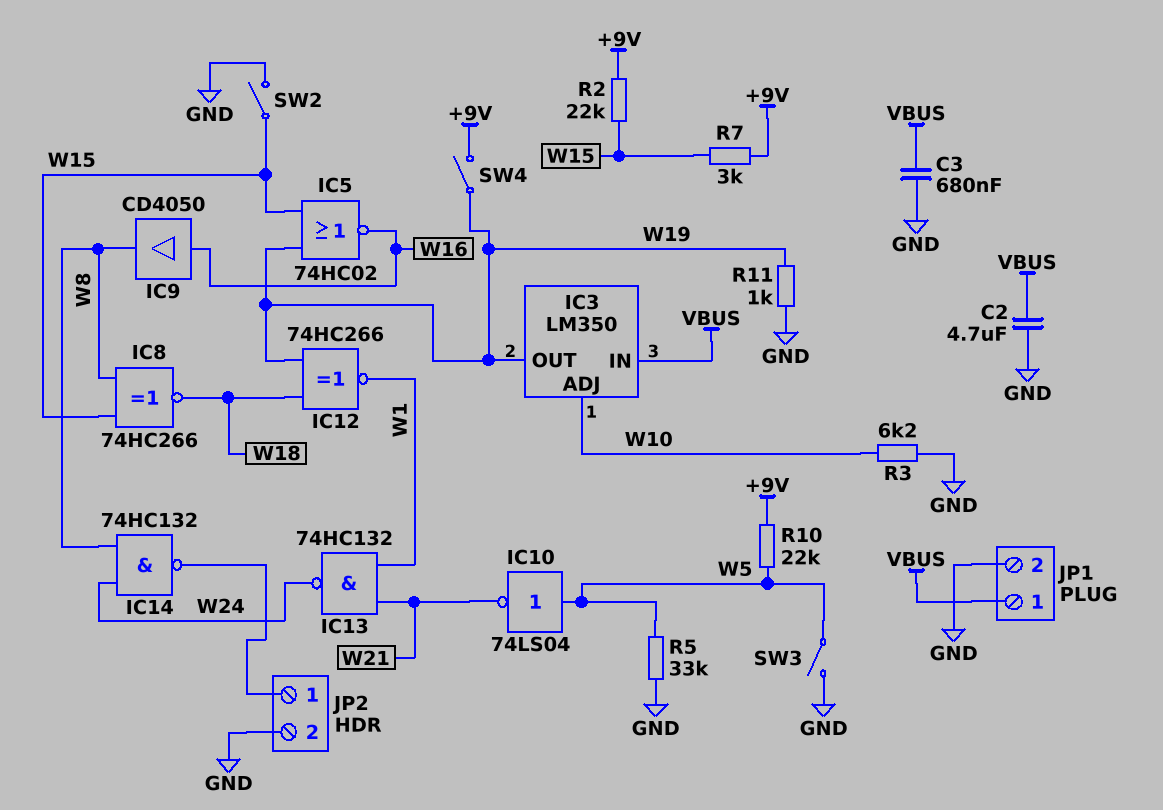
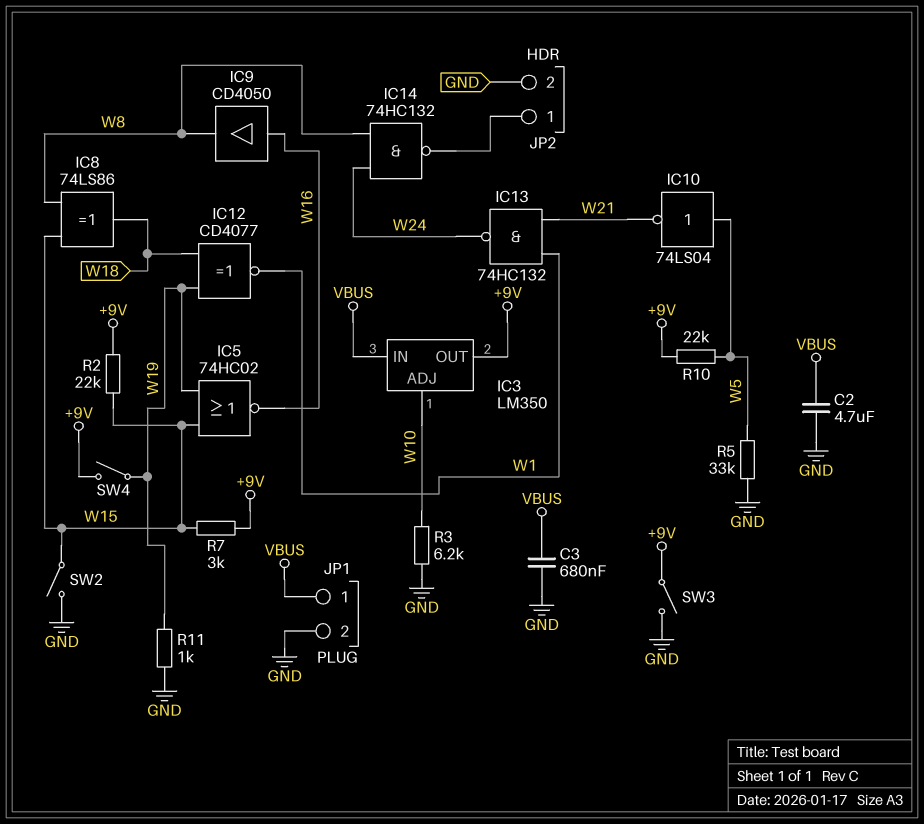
IC3 pin OUT: W19 -> +9V
IC8: XNOR 74HC266 (in W8, in W15, out W18) -> XOR 74LS86 (in W8, in W15, out W18)
IC12: XNOR 74HC266 (in W18, in W19, out W1) -> XNOR CD4077 (in W18, in W19, out W1)
SW3: switch (GND, W5) -> switch (+9V, GND)

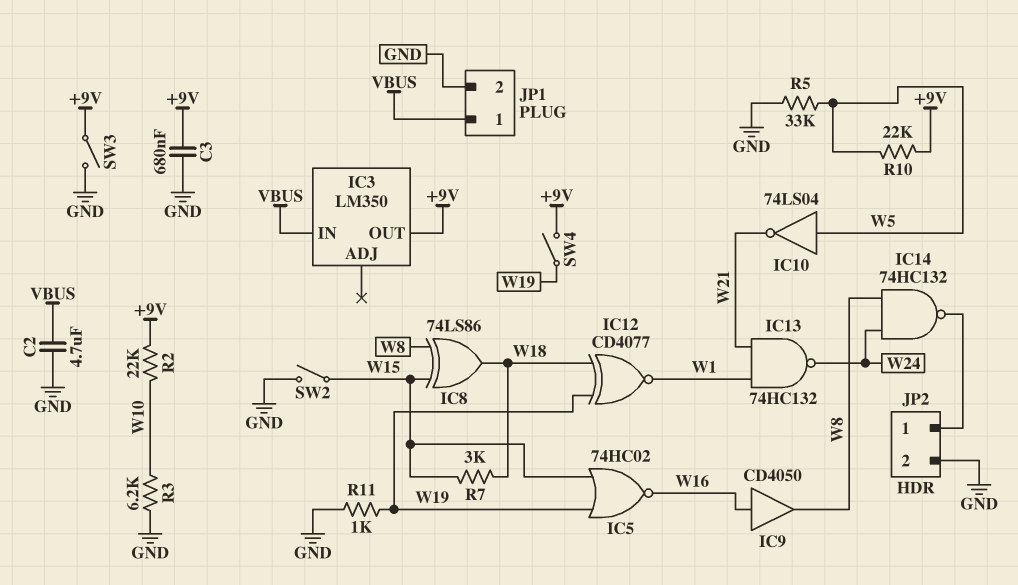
C3: 680nF (GND, VBUS) -> 680nF (+9V, GND)
IC3 pin ADJ: W10 -> none
R2: 22k (+9V, W15) -> 22k (+9V, W10)
R7: 3k (+9V, W15) -> 3k (W15, W18)

